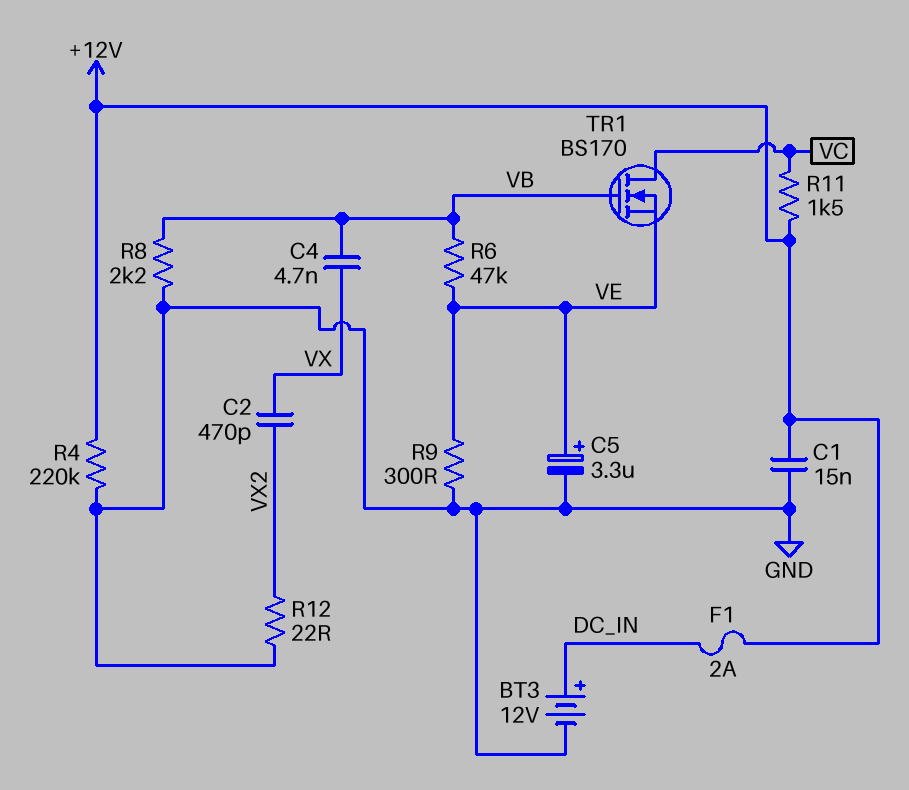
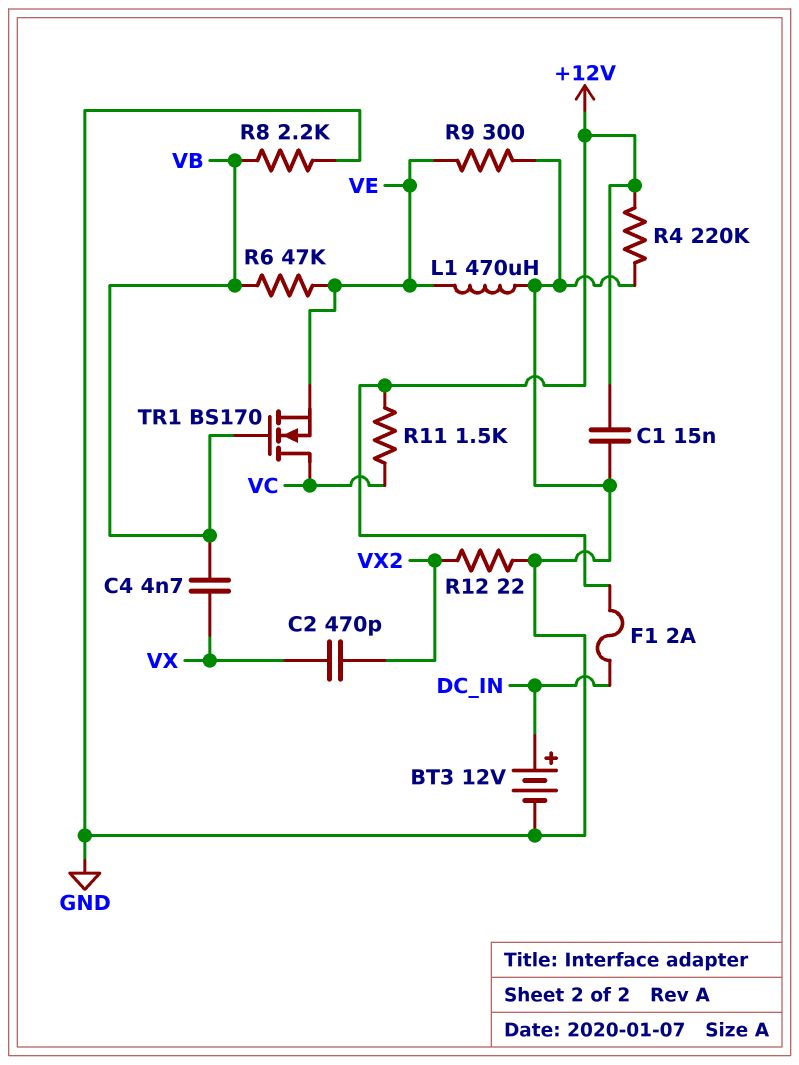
C5: 3.3uF (plus VE, minus GND) -> none
L1: none -> 470uH (GND, VE)

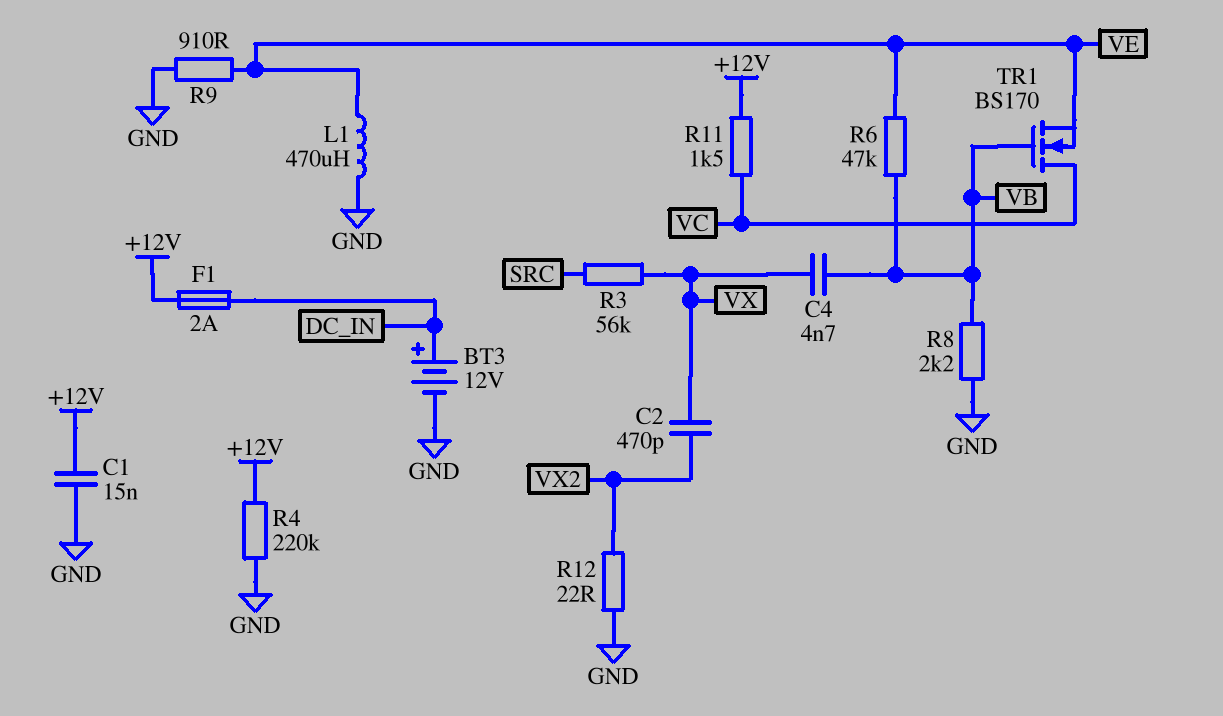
R3: none -> 56k (SRC, VX)
R9: 300 (GND, VE) -> 910 (GND, VE)

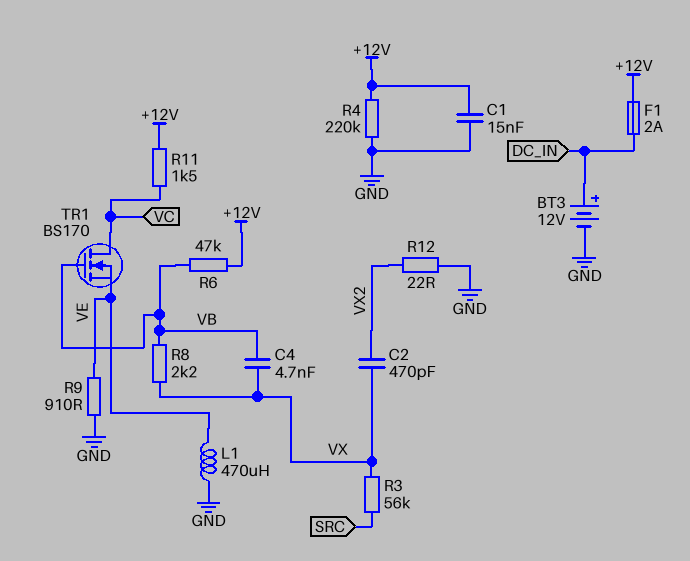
R6: 47k (VB, VE) -> 47k (+12V, VB)
R8: 2.2k (GND, VB) -> 2.2k (VB, VX)

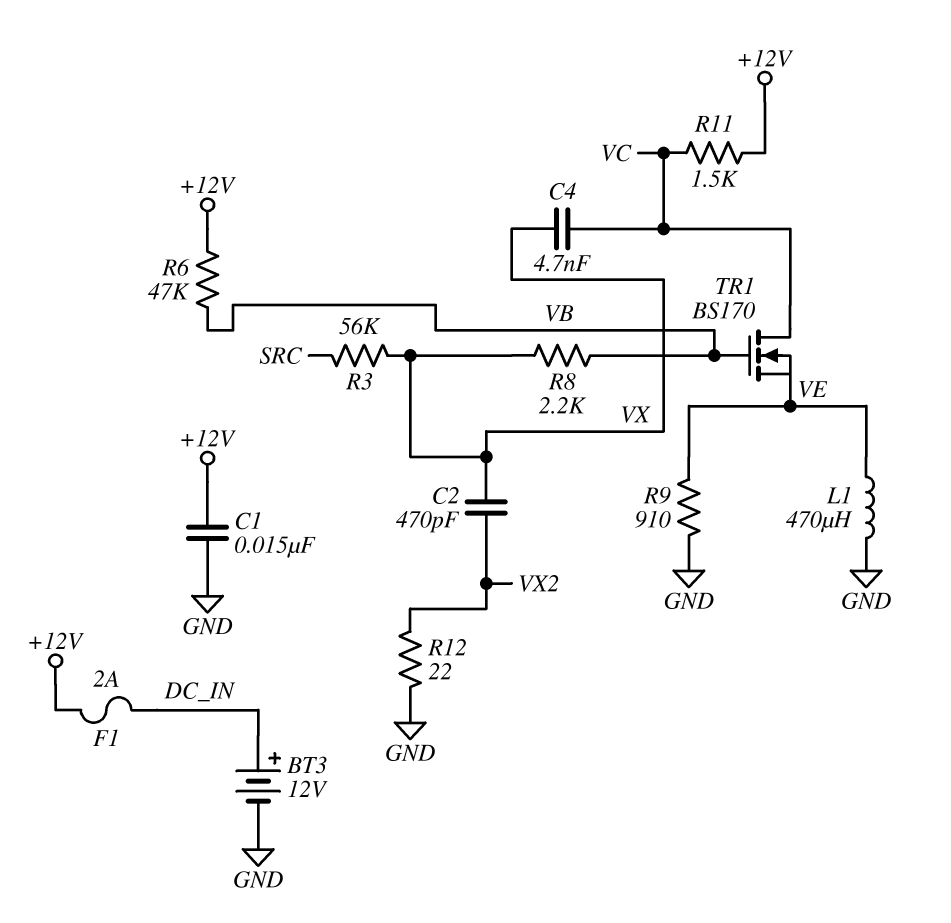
C4: 4.7nF (VB, VX) -> 4.7nF (VC, VX)
R4: 220k (+12V, GND) -> none

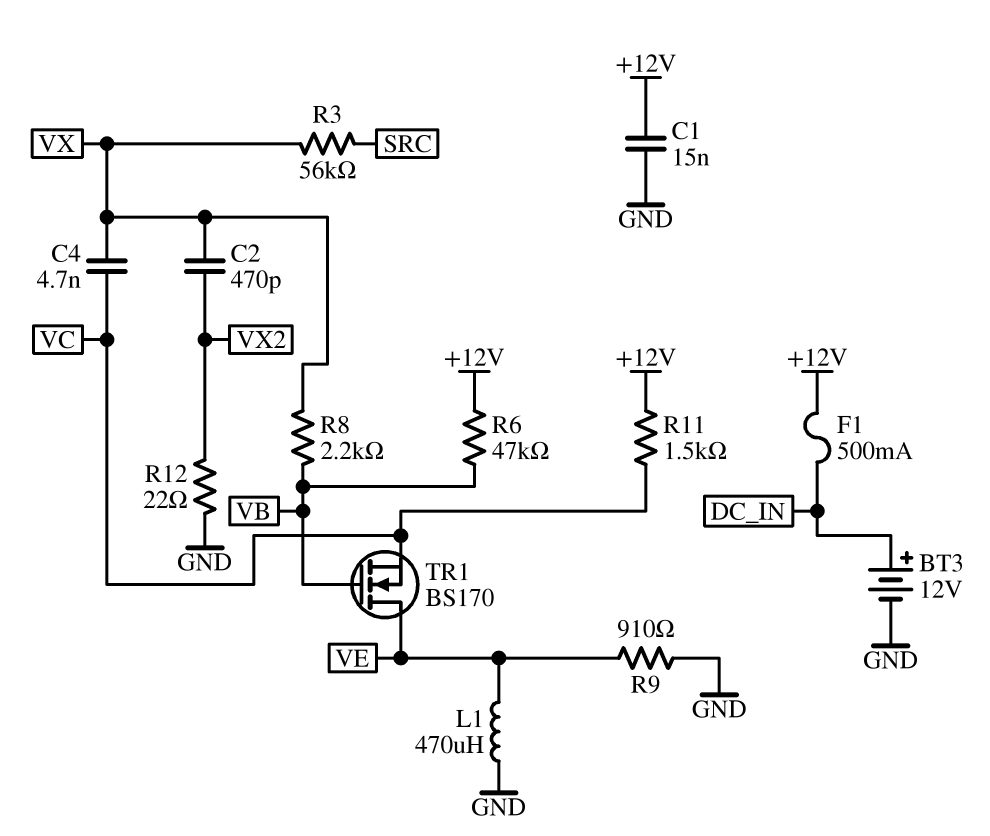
F1: 2A (+12V, DC_IN) -> 500mA (+12V, DC_IN)
TR1: NMOS BS170 (G VB, D VC, S VE) -> NMOS BS170 (G VB, D VE, S VC)

